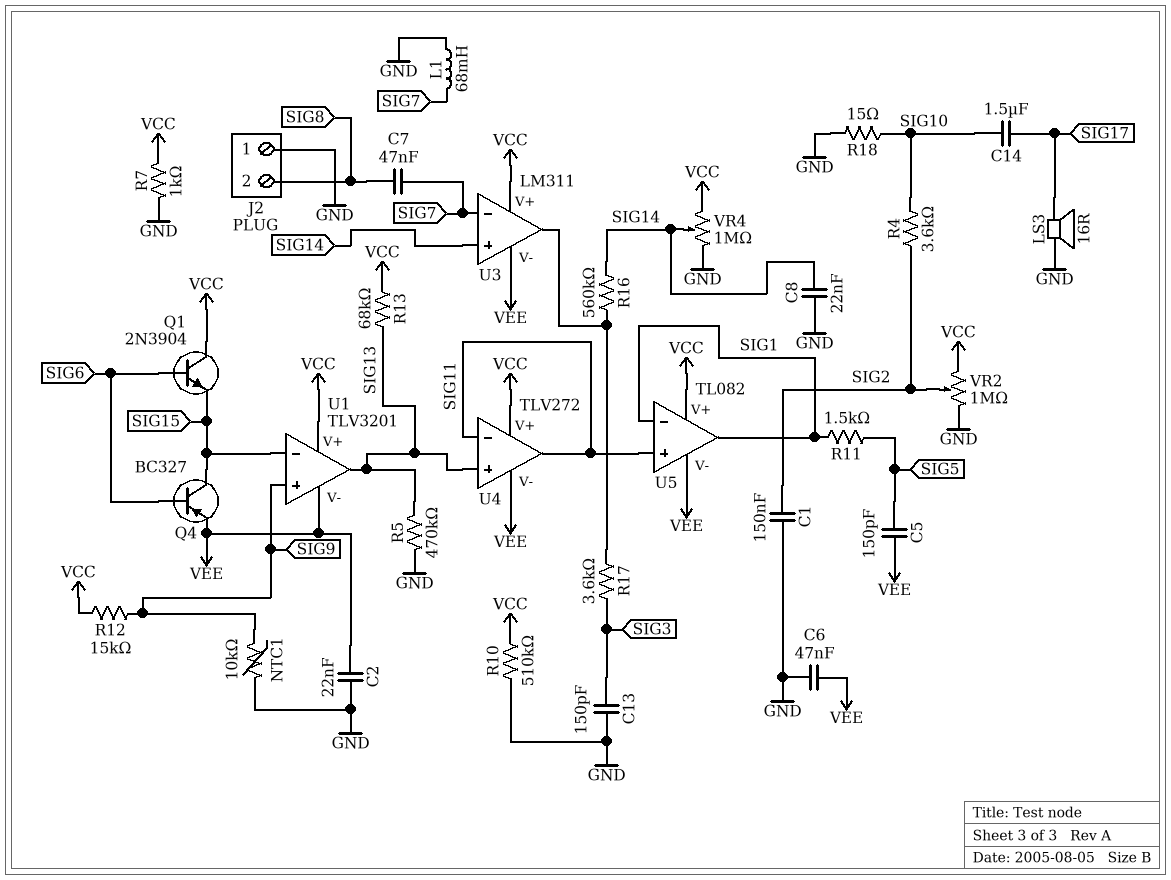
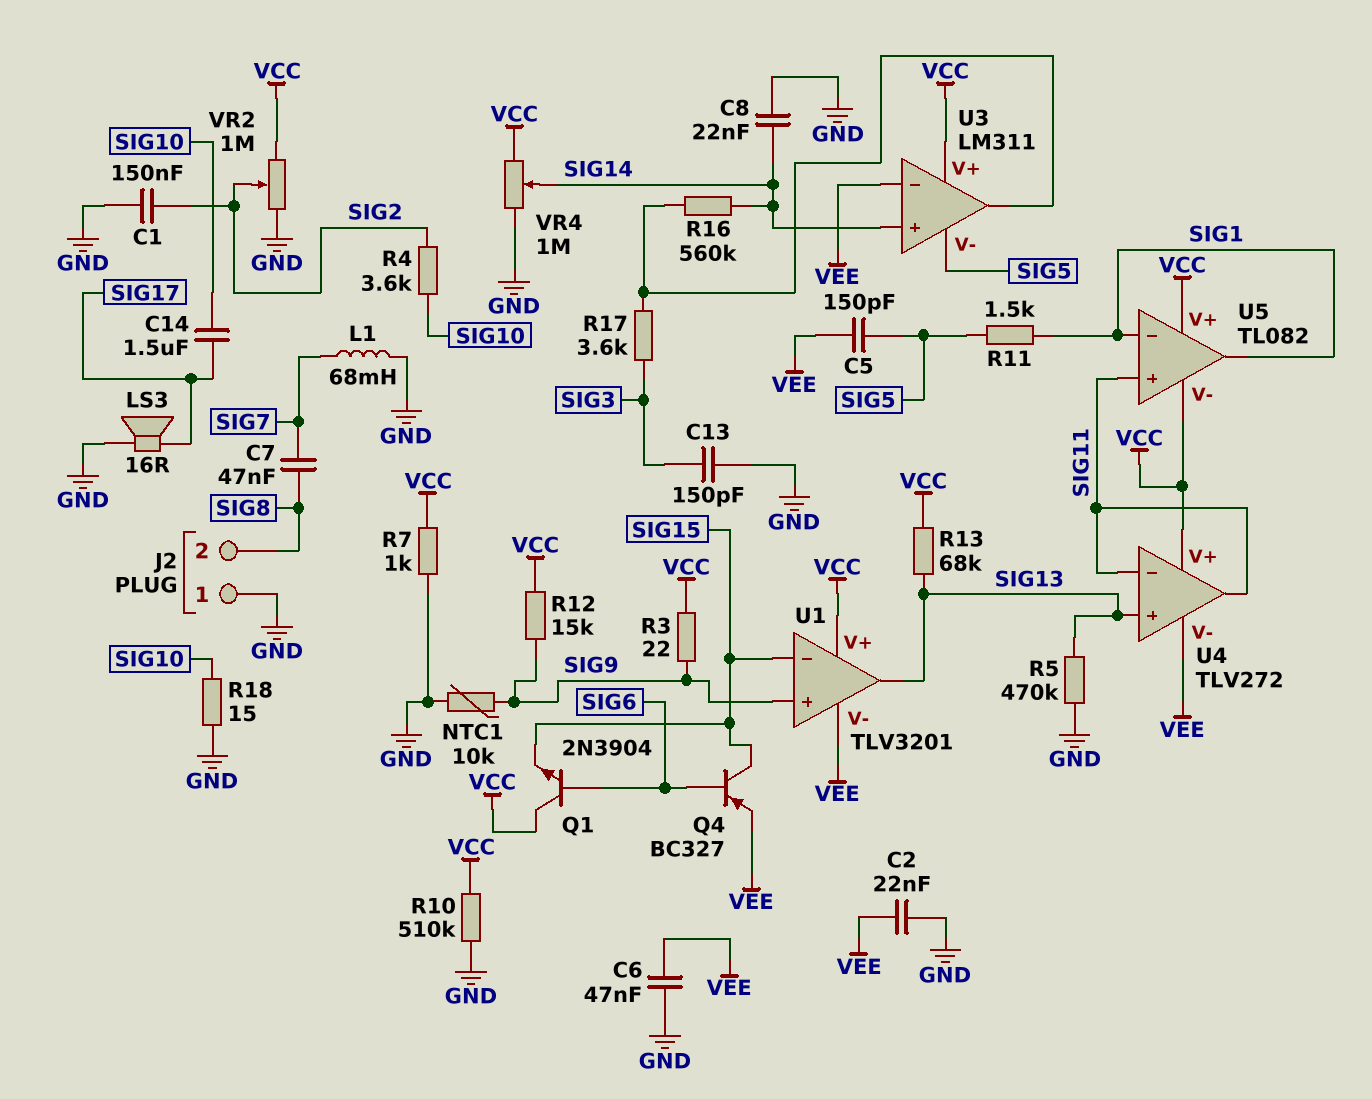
R3: none -> 22 (SIG9, VCC)
U3 pin V-: VEE -> SIG5
U3 pin in-: SIG7 -> VEE
U5 pin V-: VEE -> VCC

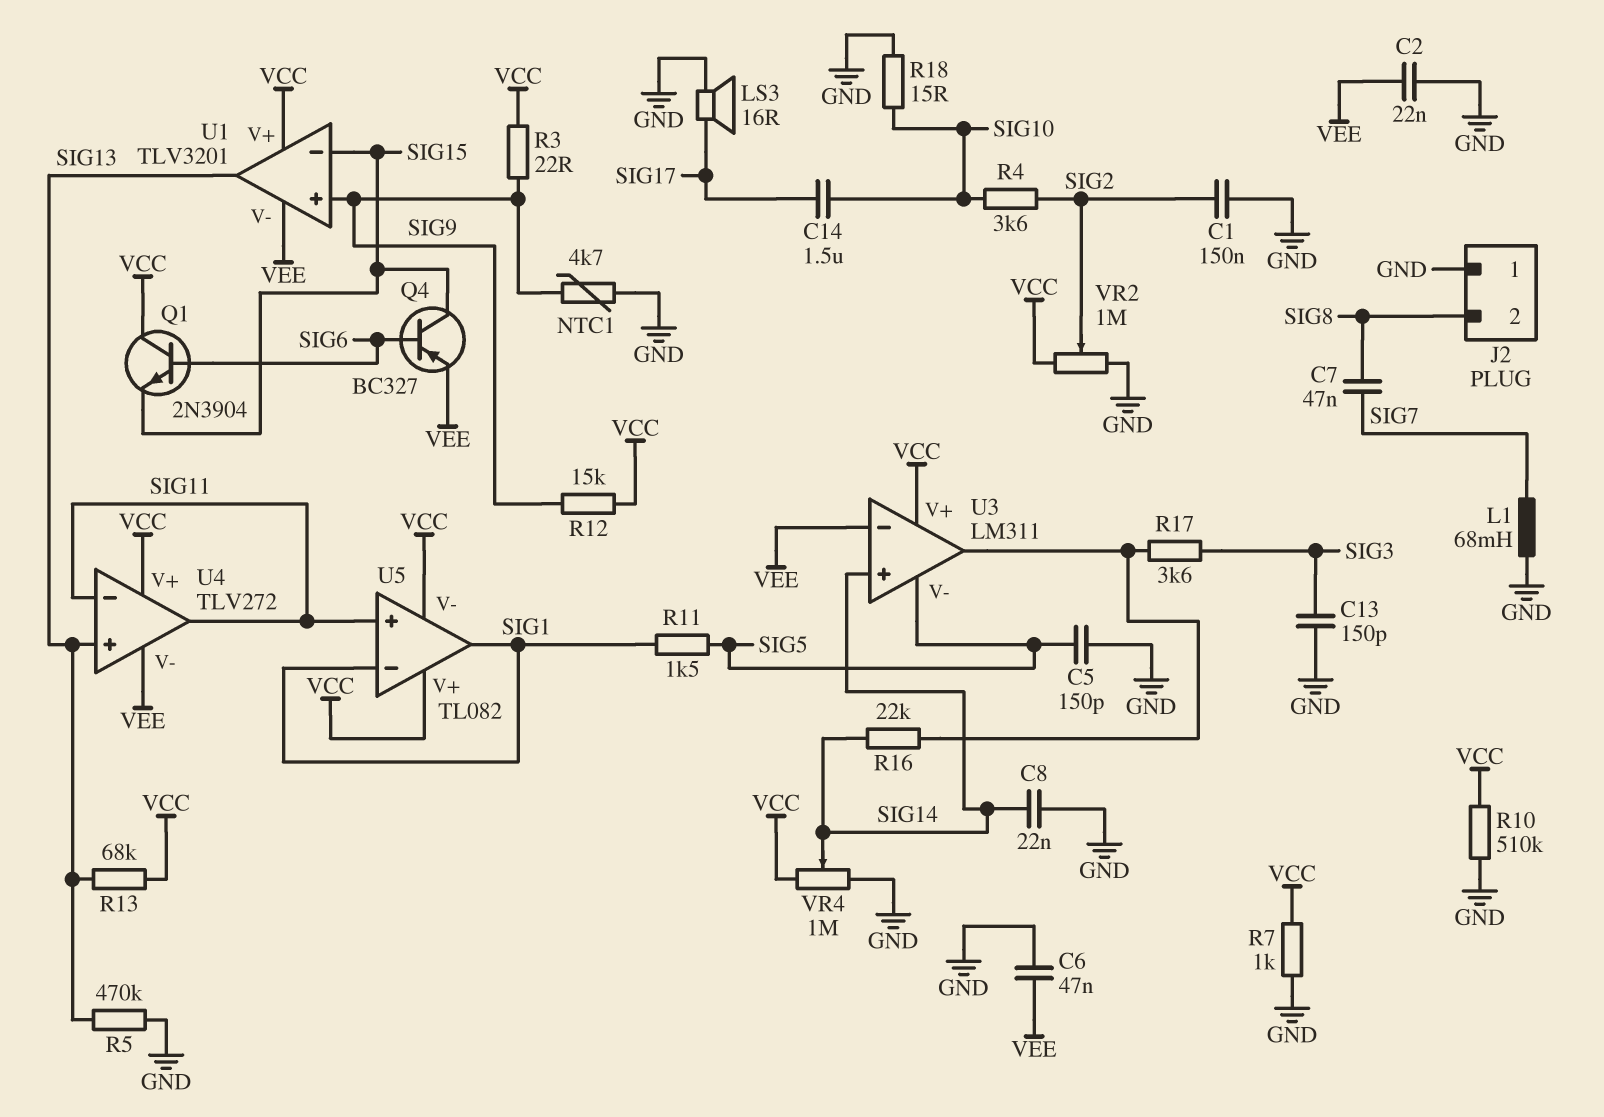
C5: 150pF (SIG5, VEE) -> 150pF (GND, SIG5)
NTC1: 10k (GND, SIG9) -> 4.7k (GND, SIG9)
R16: 560k (SIG14, U3/out) -> 22k (SIG14, U3/out)

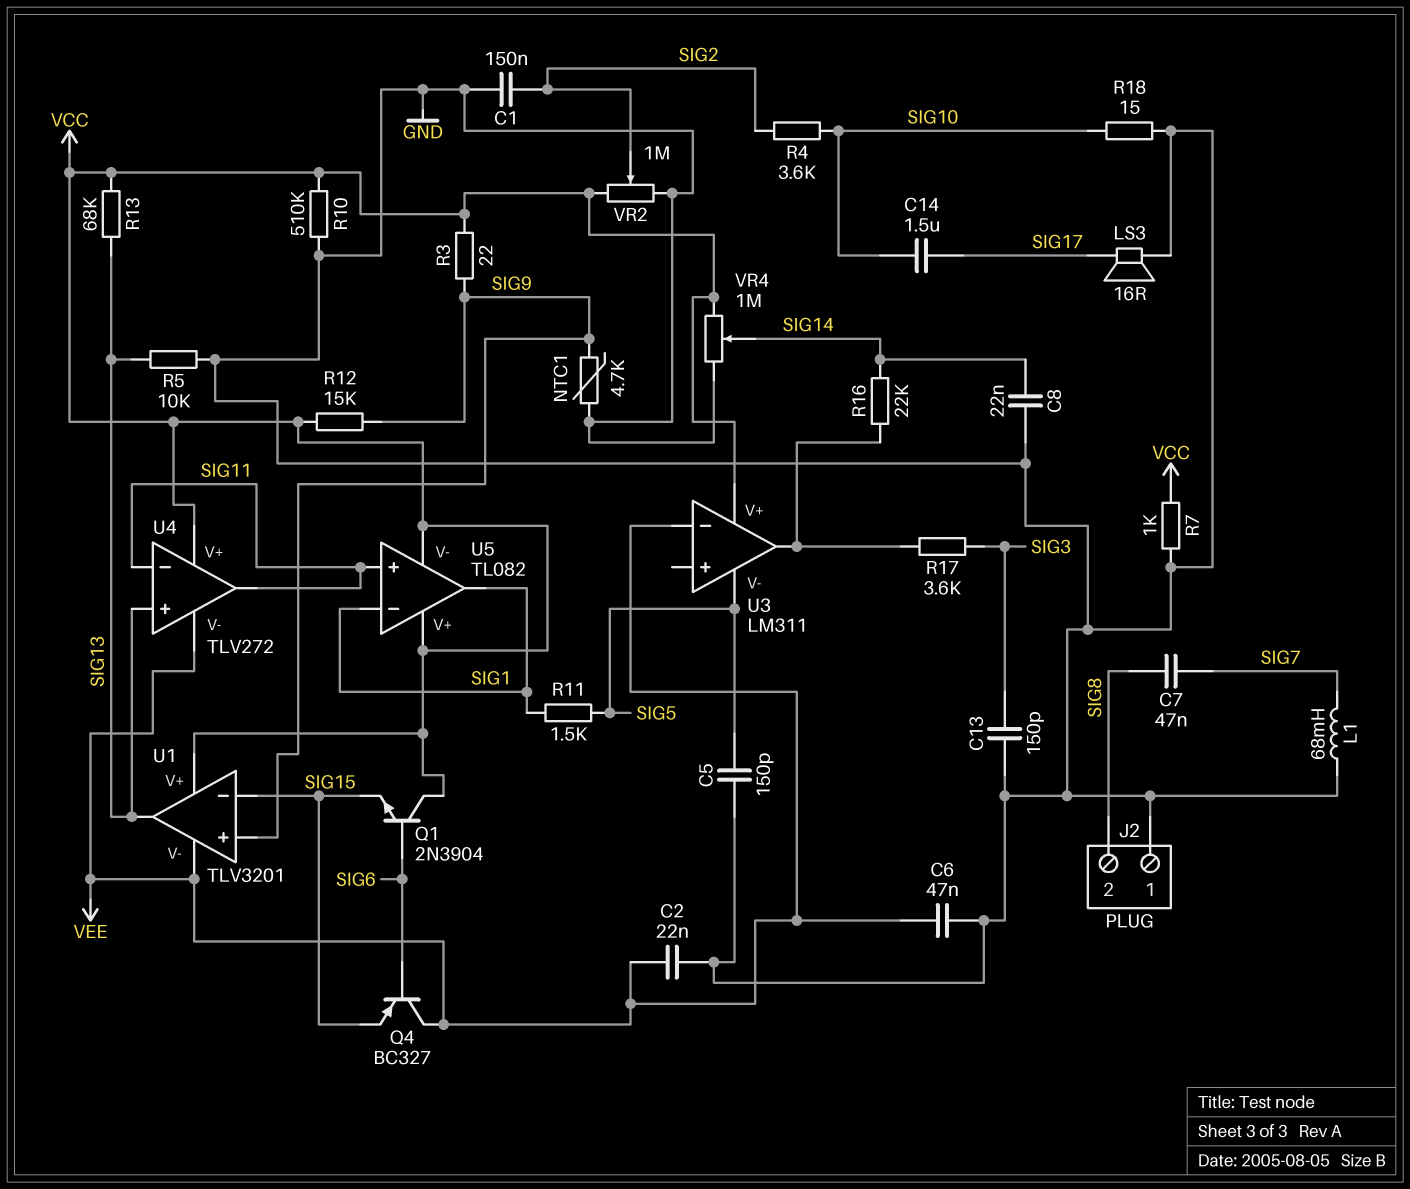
Q4: PNP BC327 (B SIG6, C SIG15, E VEE) -> PNP BC327 (B SIG6, C VEE, E SIG15)
R5: 470k (GND, SIG13) -> 10k (GND, SIG13)
U3 pin in+: SIG14 -> none

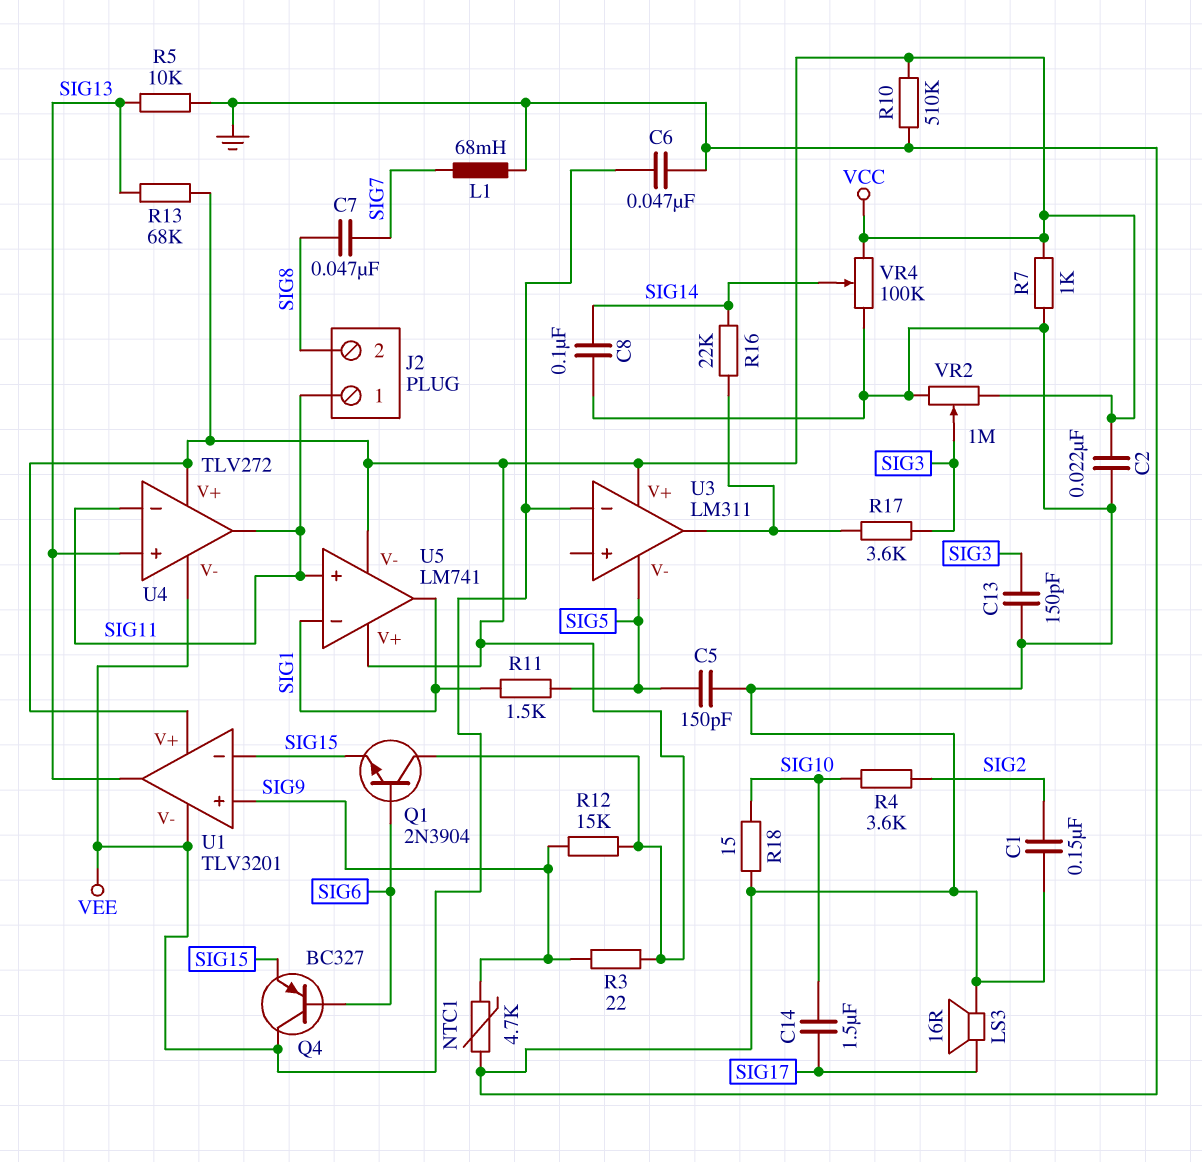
C2: 22nF (GND, VEE) -> 22nF (GND, VCC)
C8: 22nF (GND, SIG14) -> 100nF (GND, SIG14)
J2 pin 1: GND -> SIG11
U5: TL082 -> LM741
VR2: 1M (GND, VCC, wiper SIG2) -> 1M (GND, VCC, wiper SIG3)
VR4: 1M (GND, VCC, wiper SIG14) -> 100k (GND, VCC, wiper SIG14)

